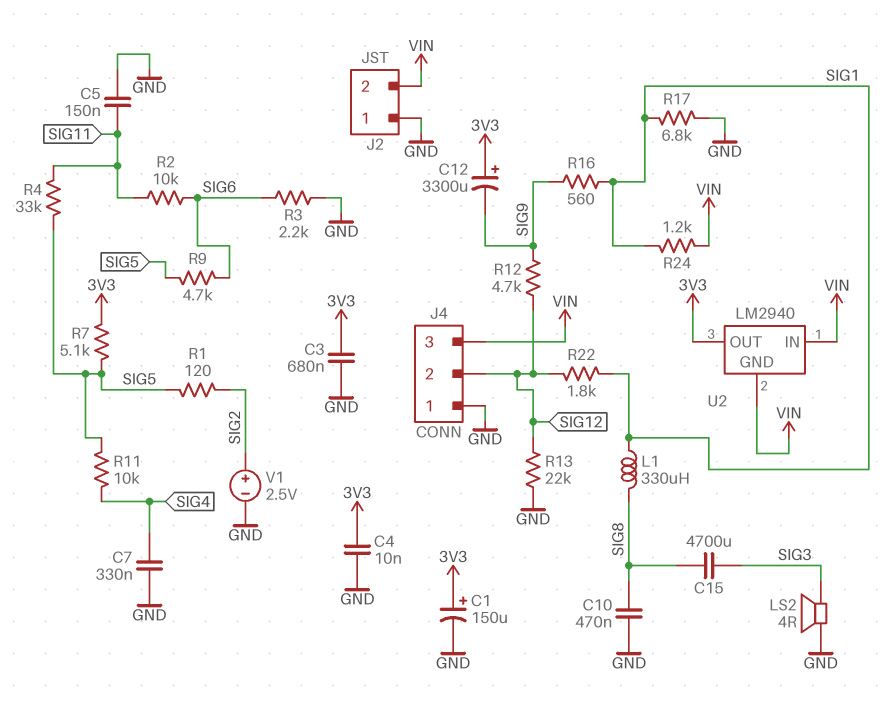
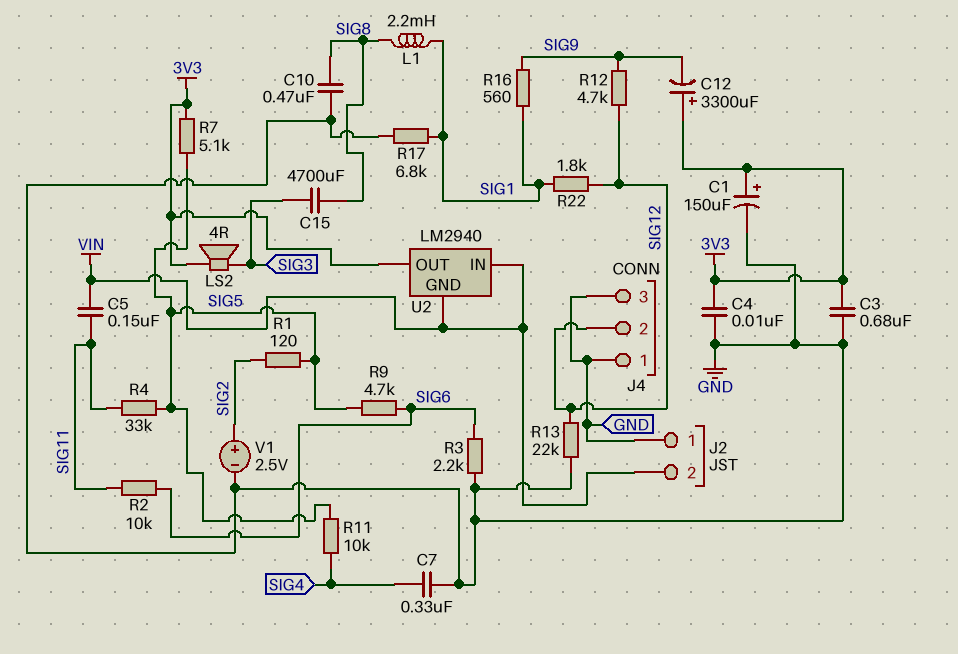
C5: 150nF (GND, SIG11) -> 150nF (SIG11, VIN)
J4 pin 3: VIN -> GND
L1: 330uH (SIG1, SIG8) -> 2.2mH (SIG1, SIG8)
LS2: speaker 4R (GND, SIG3) -> speaker 4R (3V3, SIG3)
R24: 1.2k (SIG1, VIN) -> none

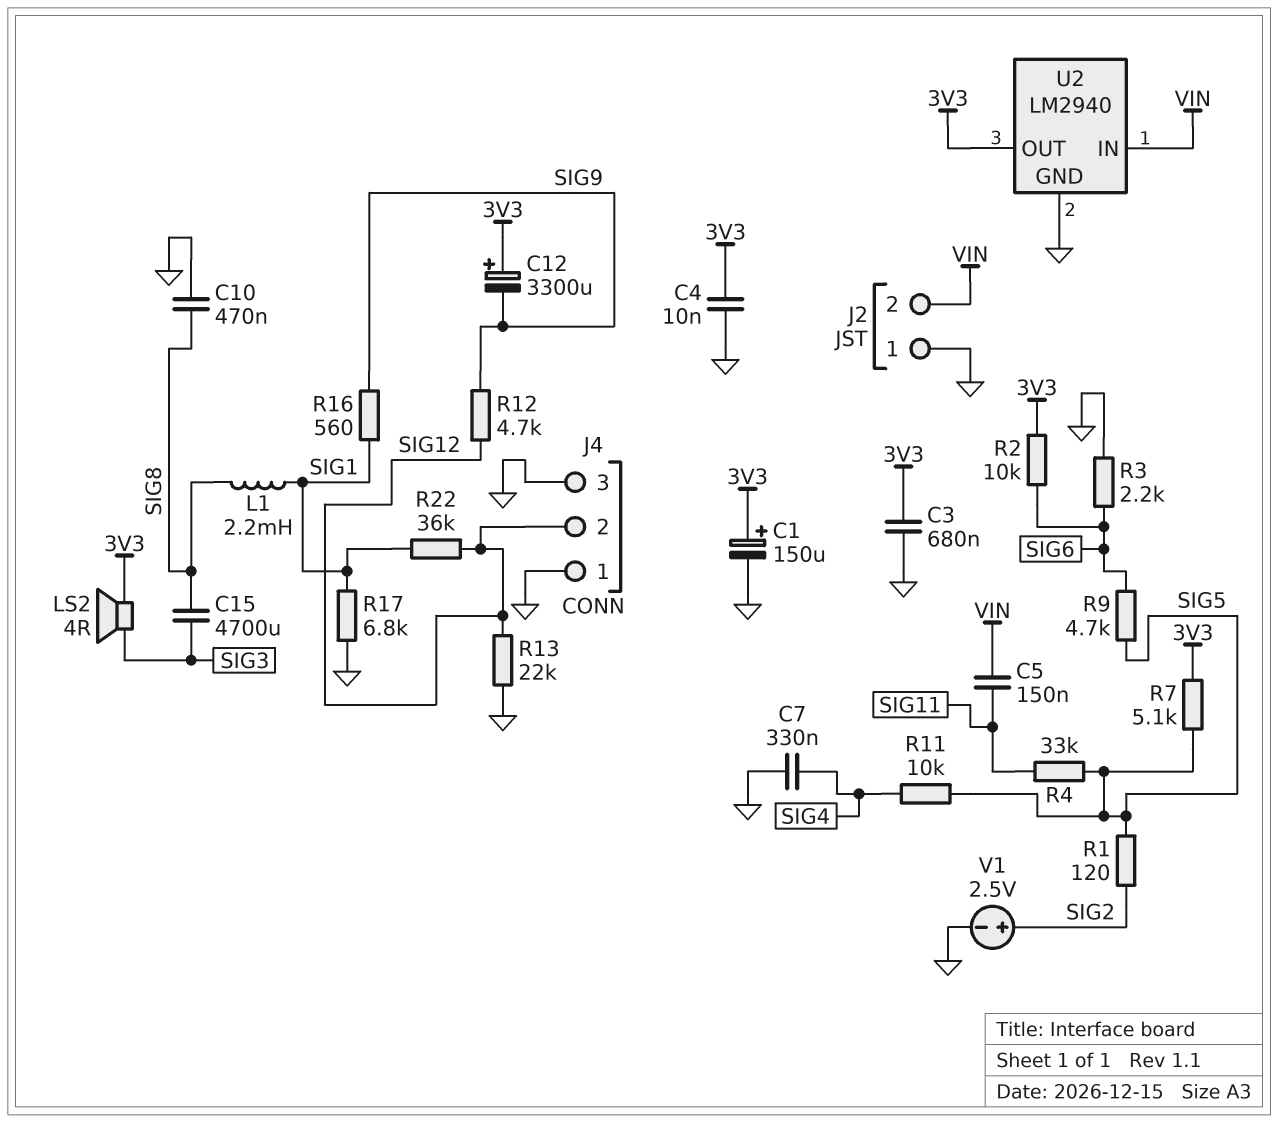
R2: 10k (SIG6, SIG11) -> 10k (3V3, SIG6)
R22: 1.8k (SIG1, SIG12) -> 36k (SIG1, SIG12)
U2 pin GND: VIN -> GND

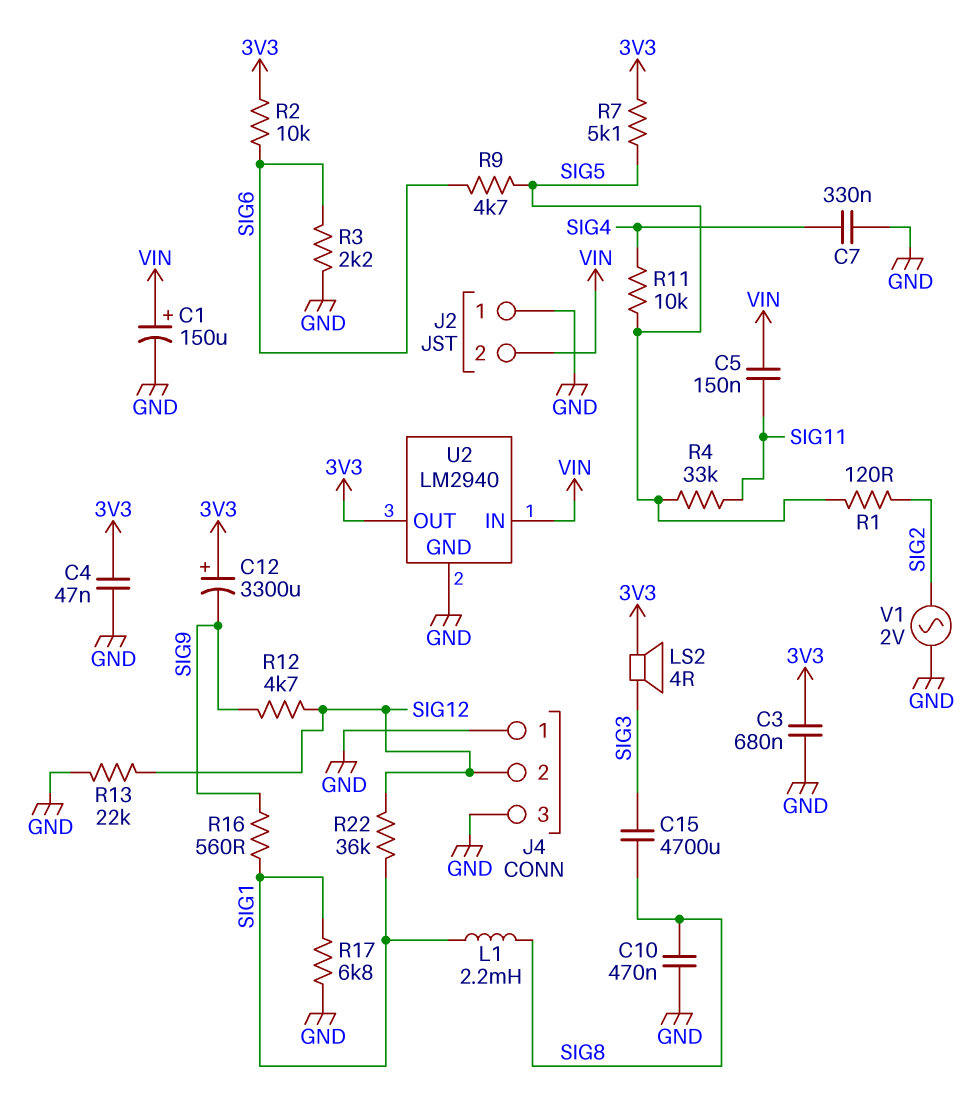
C1: 150uF (plus 3V3, minus GND) -> 150uF (plus VIN, minus GND)
C4: 10nF (3V3, GND) -> 47nF (3V3, GND)
V1: 2.5V (plus SIG2, minus GND) -> AC 2V (GND, SIG2)

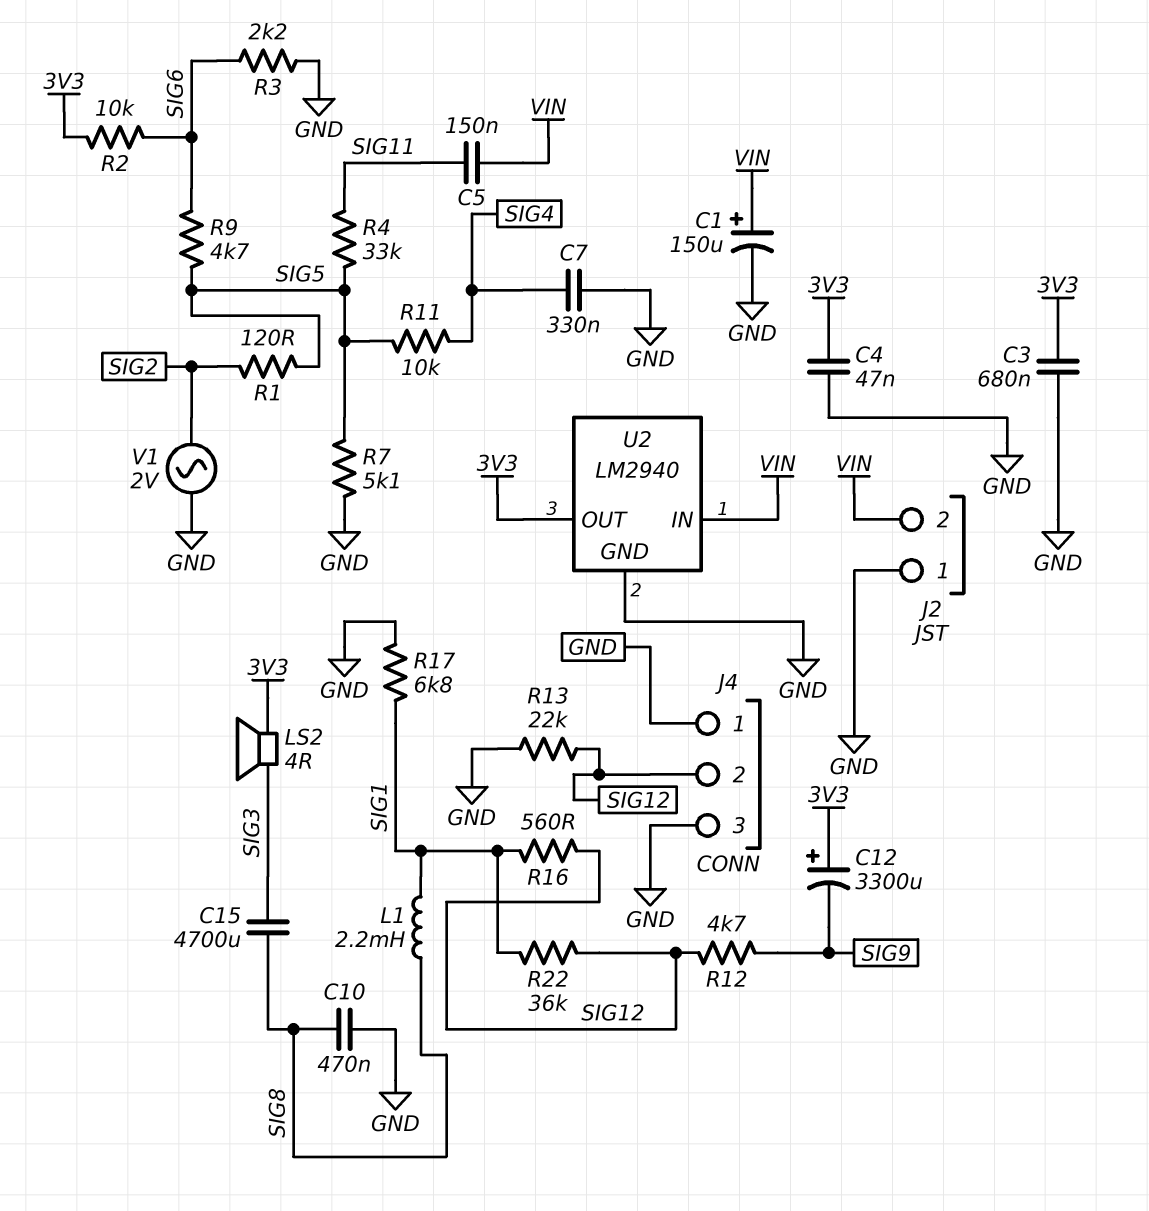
R7: 5.1k (3V3, SIG5) -> 5.1k (GND, SIG5)
R16: 560 (SIG1, SIG9) -> 560 (SIG1, SIG12)

